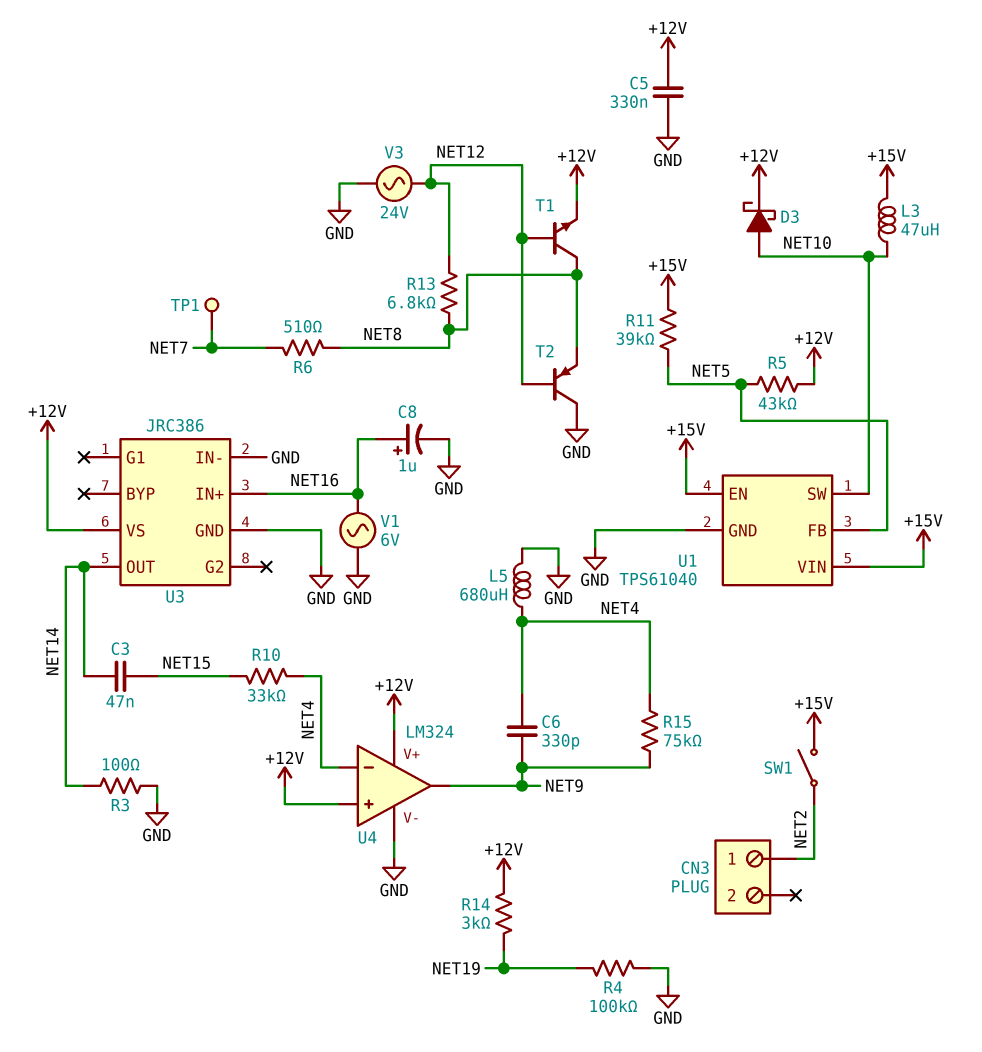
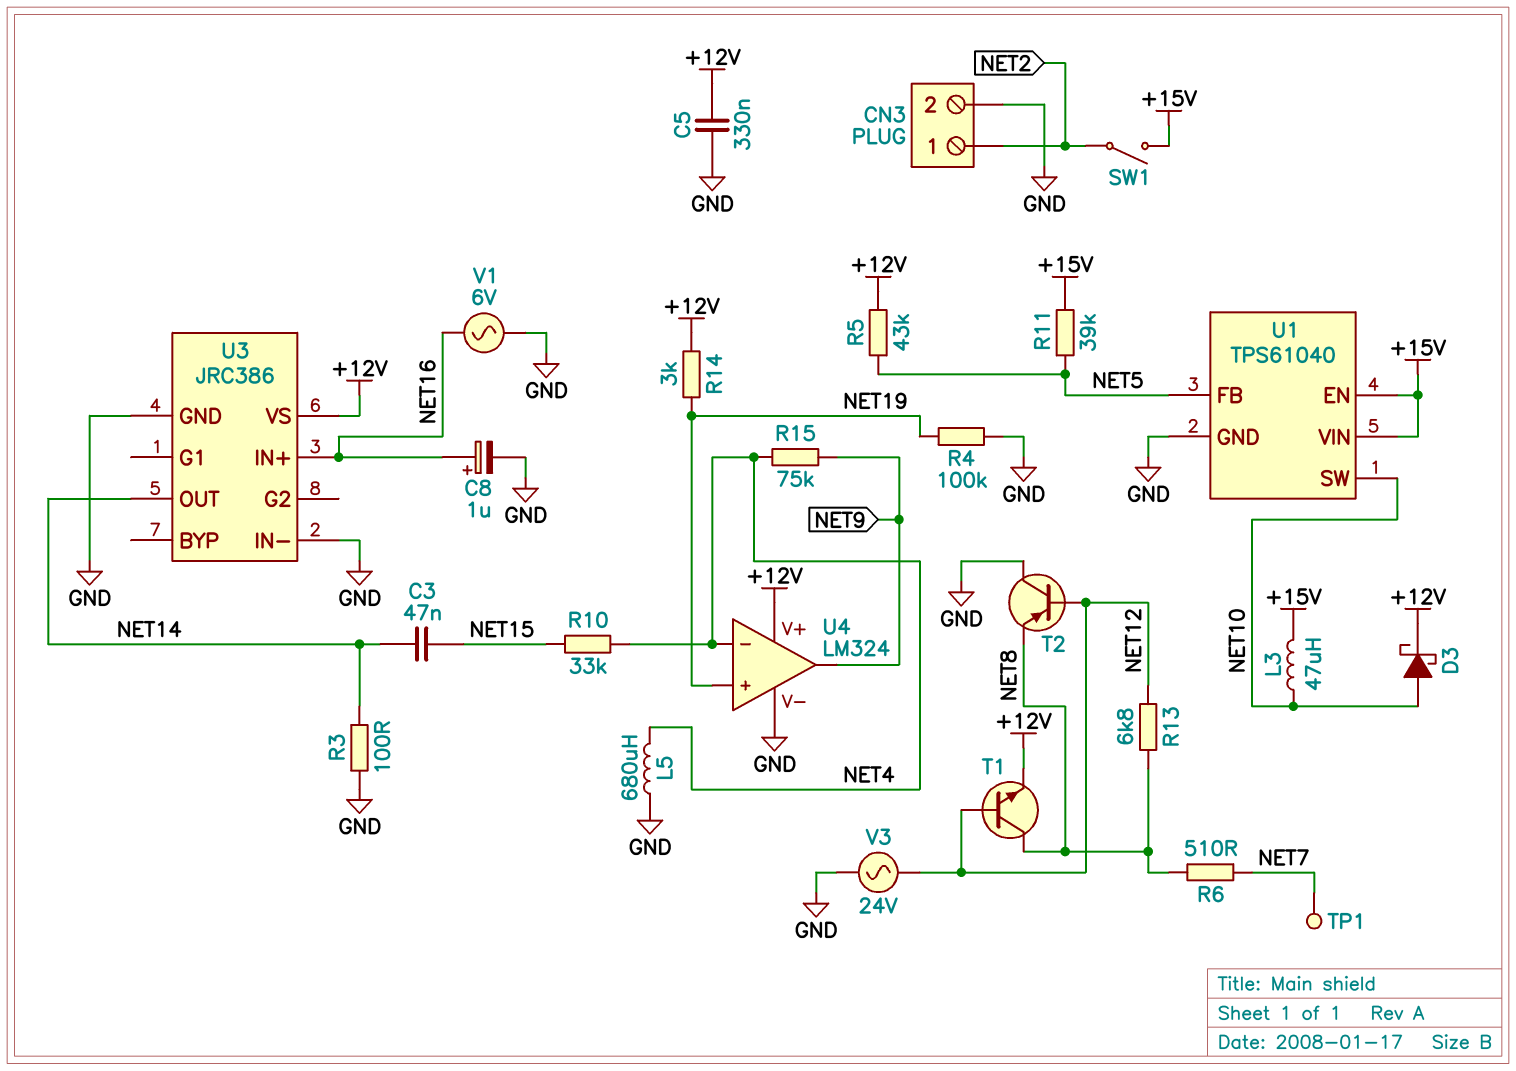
C6: 330pF (NET4, NET9) -> none
CN3 pin 2: none -> GND
U4 pin in+: +12V -> NET19

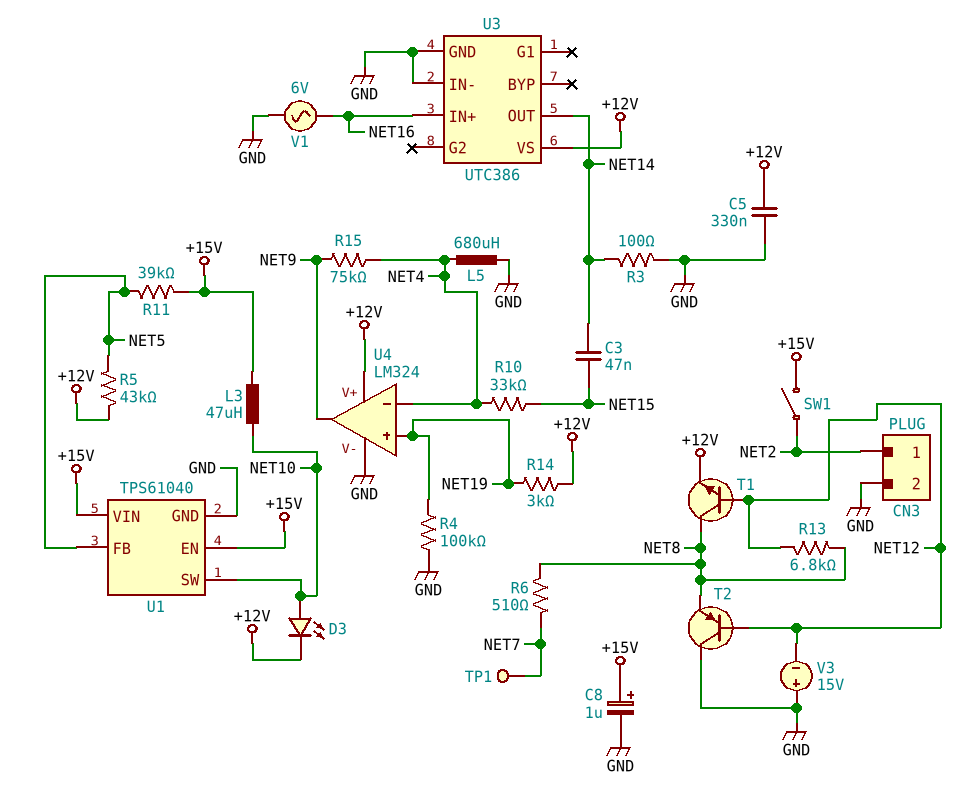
C8: 1uF (plus NET16, minus GND) -> 1uF (plus +15V, minus GND)
D3: schottky (A NET10, K +12V) -> LED (A NET10, K +12V)
U3: JRC386 -> UTC386
V3: AC 24V (GND, NET12) -> 15V (plus GND, minus NET12)

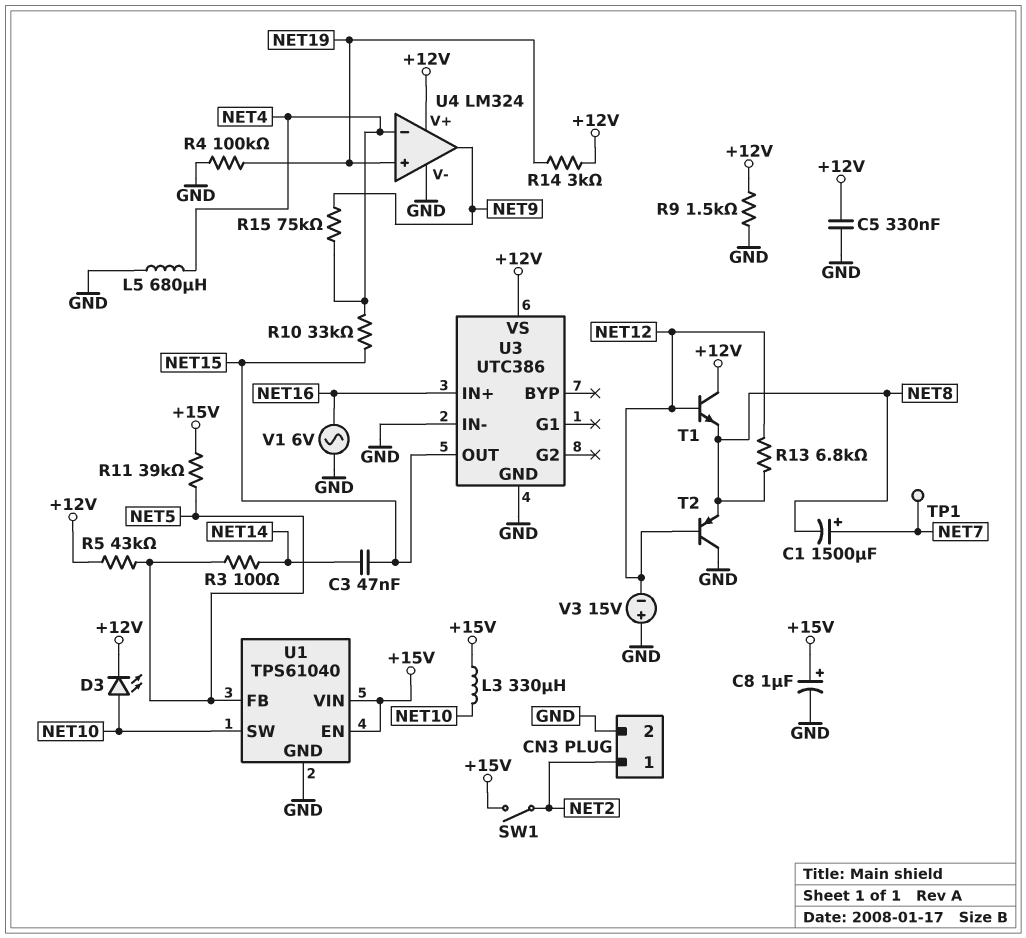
C1: none -> 1500uF (plus NET7, minus NET8)
L3: 47uH (+15V, NET10) -> 330uH (+15V, NET10)
R3: 100 (GND, NET14) -> 100 (NET5, NET14)
R6: 510 (NET7, NET8) -> none
R9: none -> 1.5k (+12V, GND)
T1: NPN (B NET12, C NET8, E +12V) -> NPN (B NET12, C +12V, E NET8)
U3 pin OUT: NET14 -> NET15

